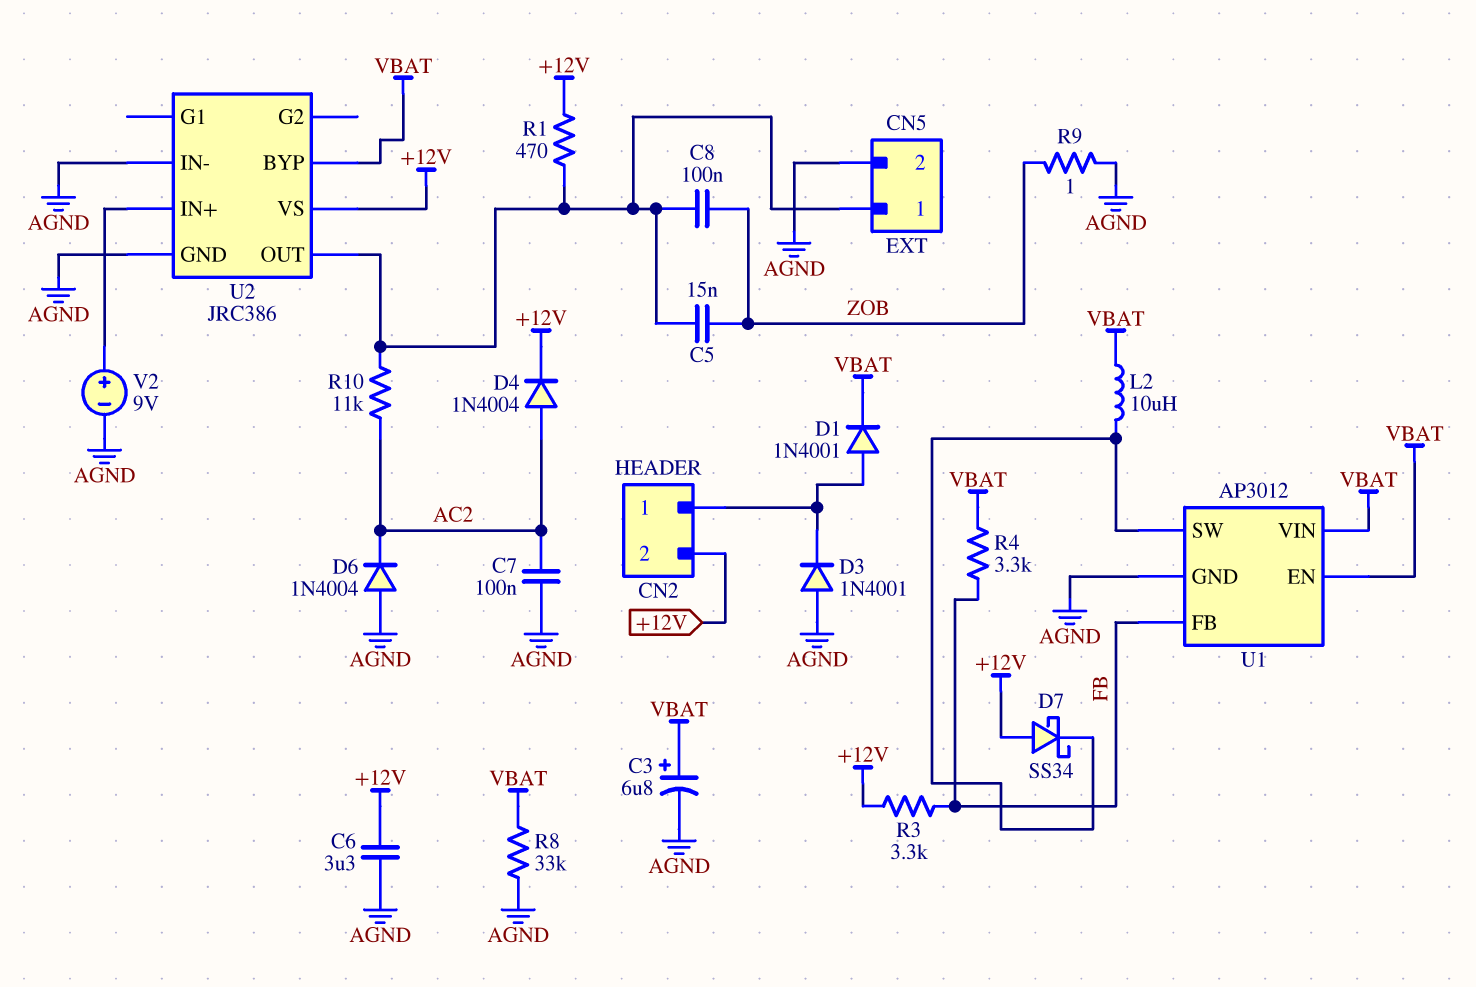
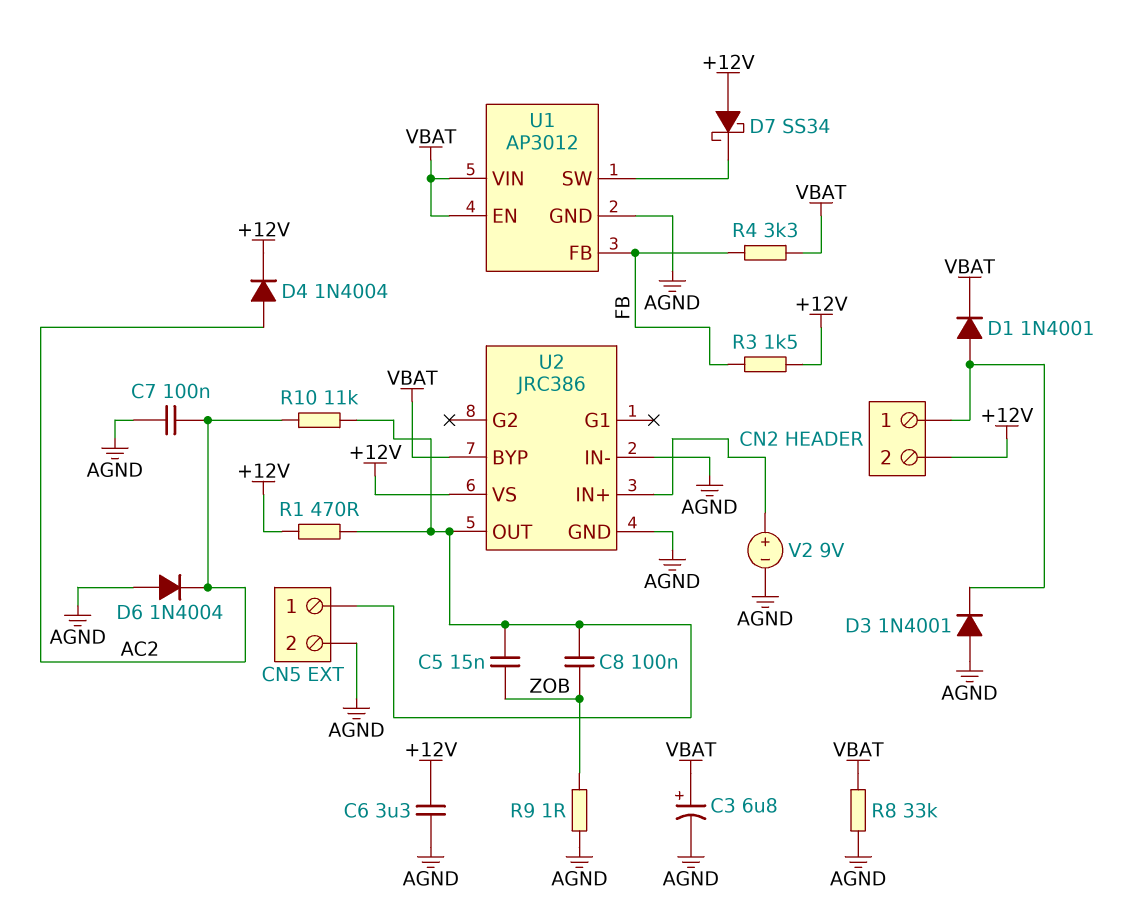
L2: 10uH (U1/SW, VBAT) -> none
R3: 3.3k (+12V, FB) -> 1.5k (+12V, FB)

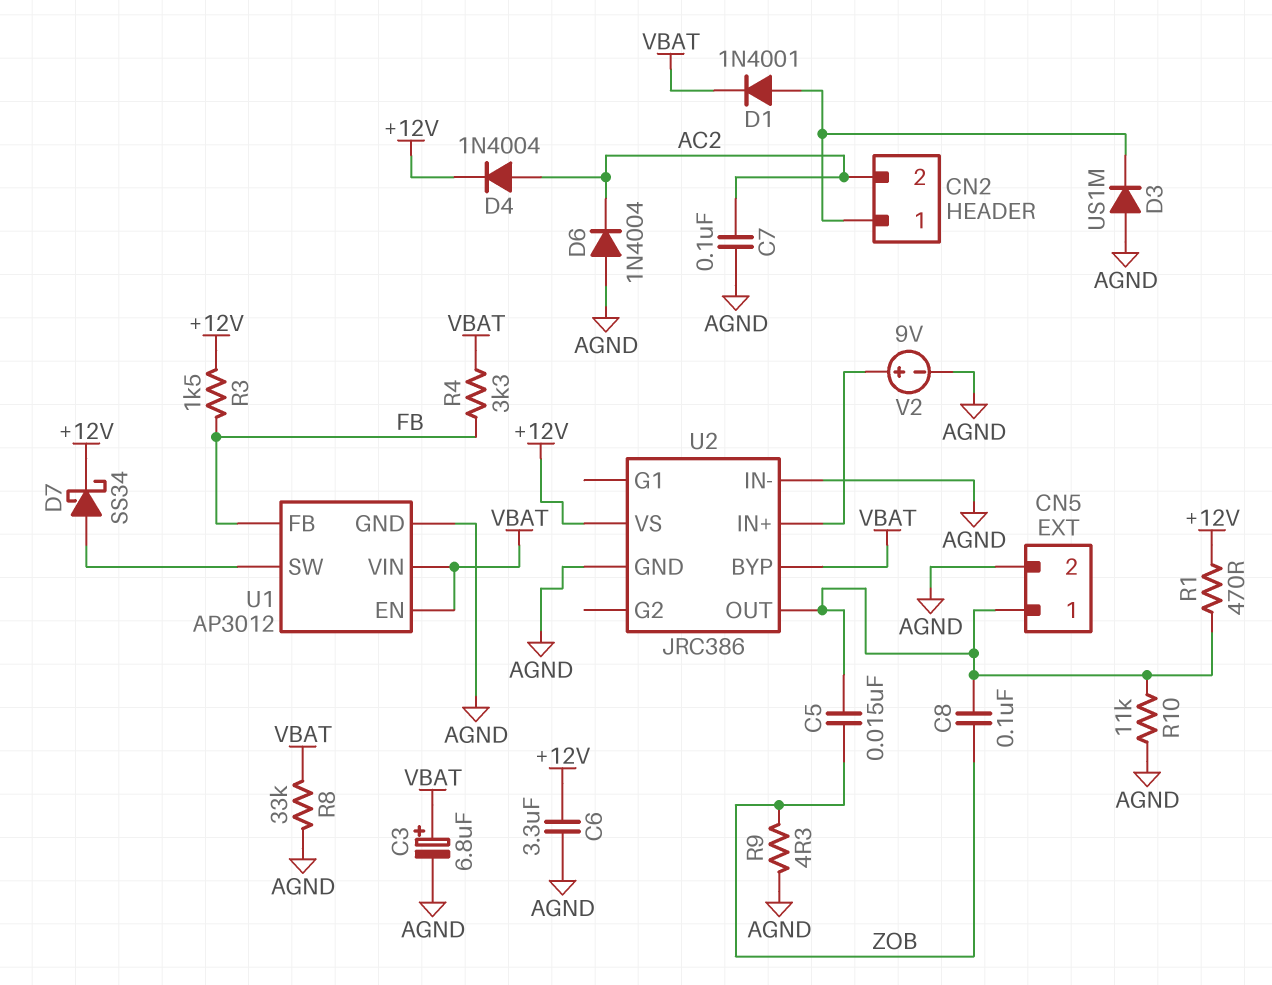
CN2 pin 2: +12V -> AC2
D3: diode 1N4001 (A AGND, K CN2/1) -> diode US1M (A AGND, K CN2/1)
D7: schottky SS34 (A +12V, K U1/SW) -> schottky SS34 (A U1/SW, K +12V)
R9: 1 (AGND, ZOB) -> 4.3 (AGND, ZOB)
R10: 11k (AC2, CN5/1) -> 11k (AGND, CN5/1)

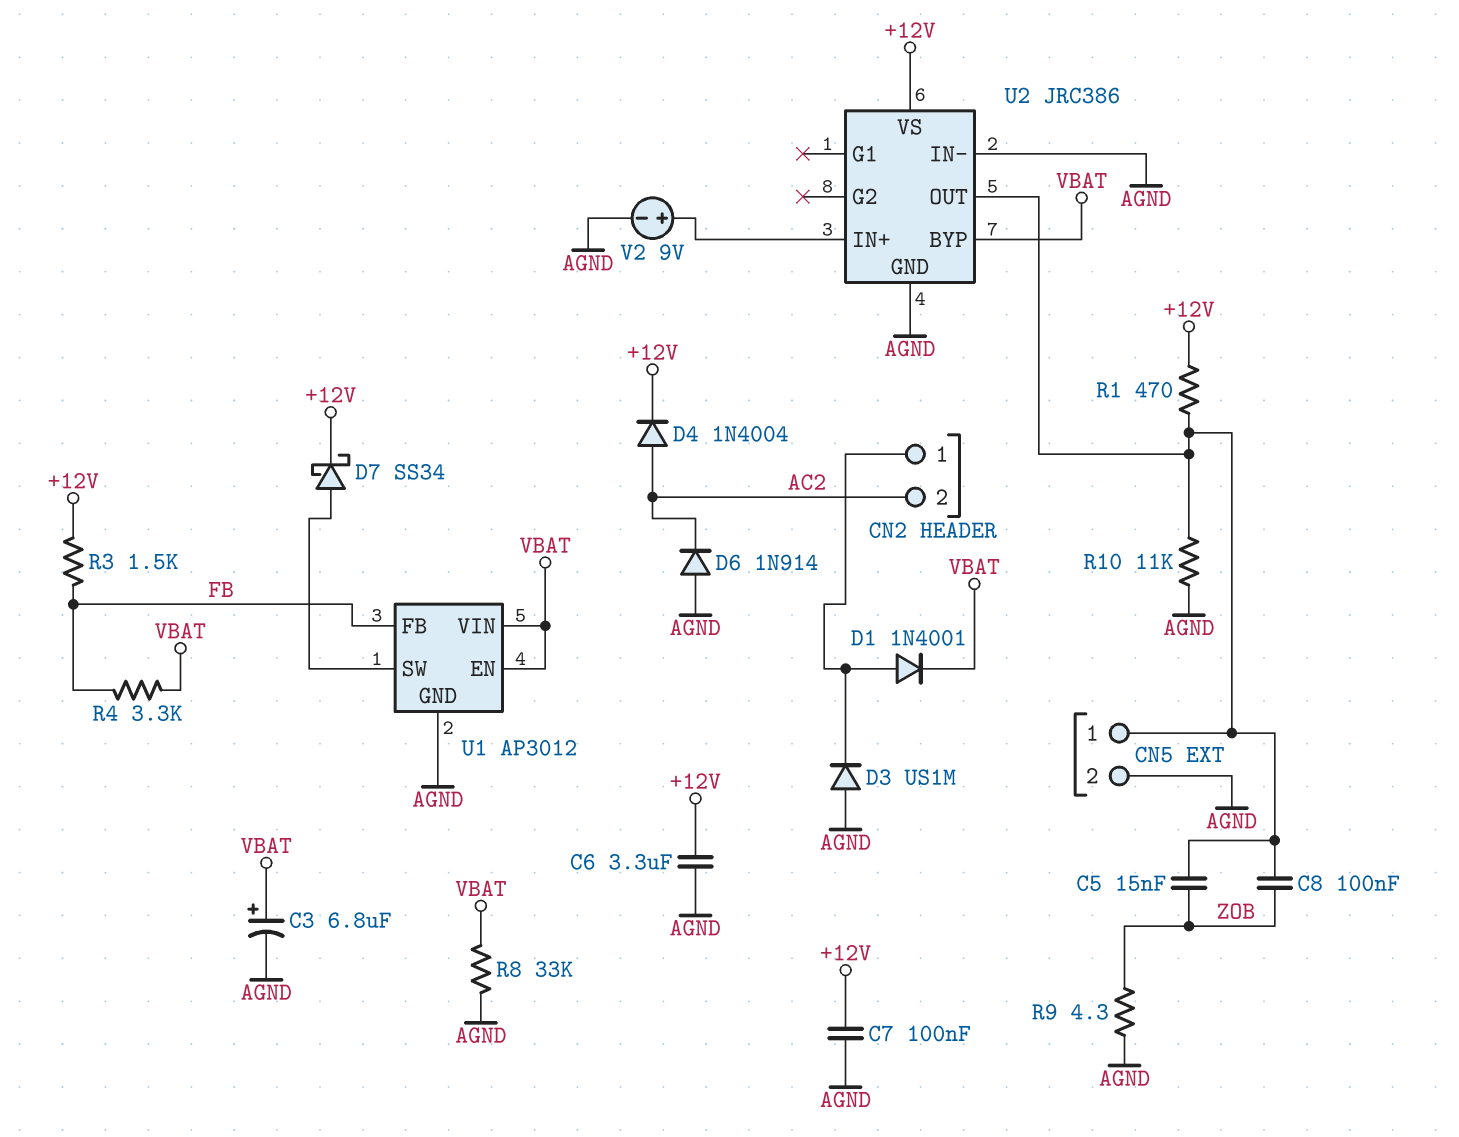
C7: 100nF (AC2, AGND) -> 100nF (+12V, AGND)
D6: diode 1N4004 (A AGND, K AC2) -> diode 1N914 (A AGND, K AC2)

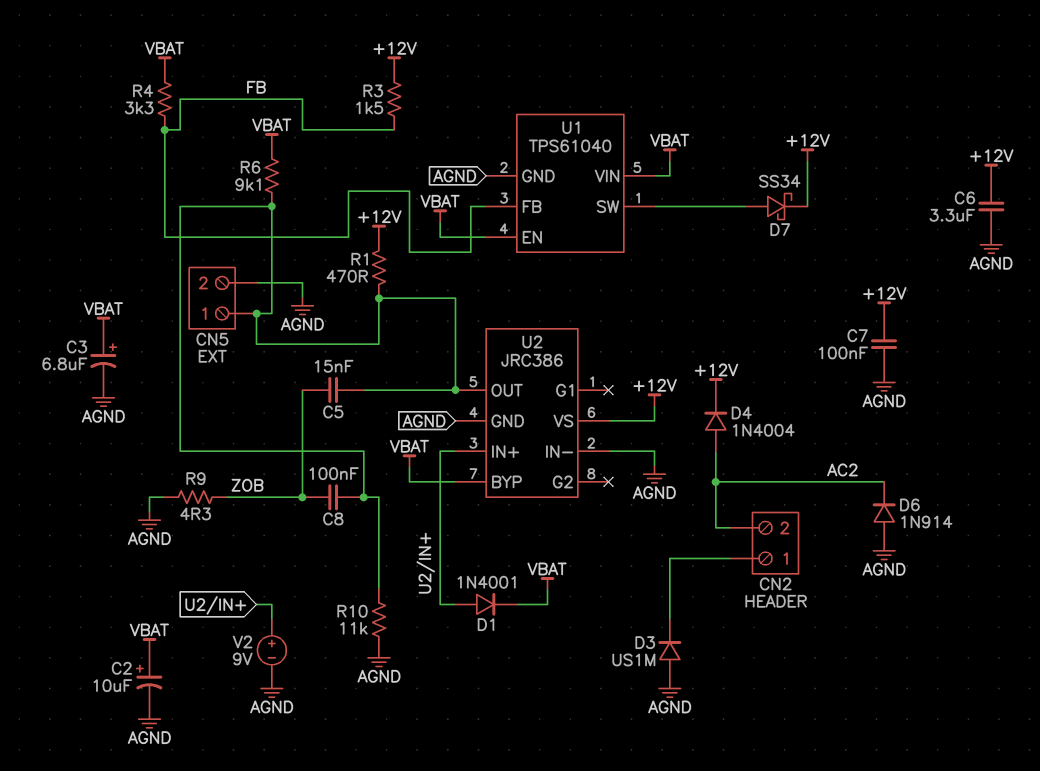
C2: none -> 10uF (plus VBAT, minus AGND)
D1: diode 1N4001 (A CN2/1, K VBAT) -> diode 1N4001 (A U2/IN+, K VBAT)
R6: none -> 9.1k (CN5/1, VBAT)
R8: 33k (AGND, VBAT) -> none
U1: AP3012 -> TPS61040

